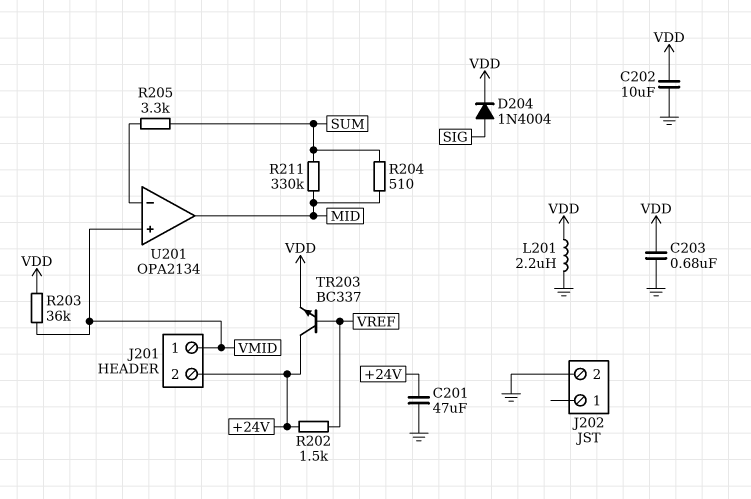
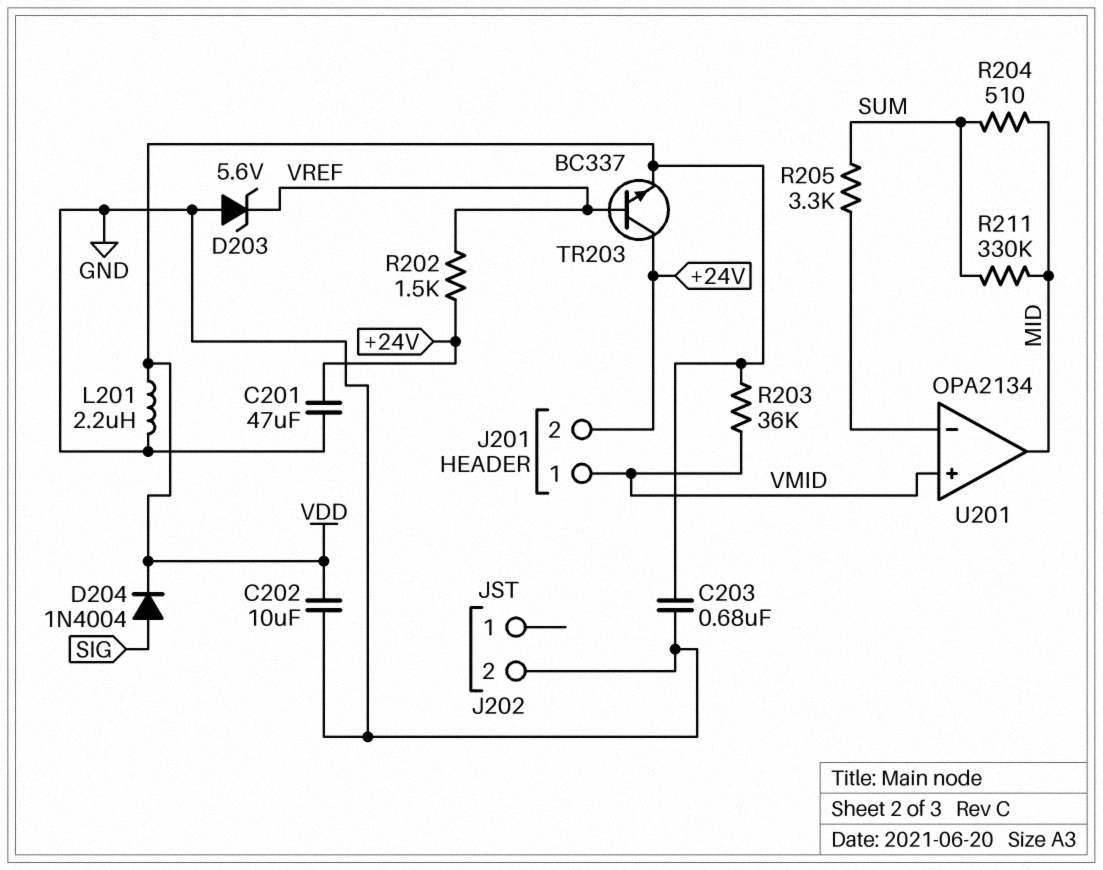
D203: none -> zener 5.6V (A GND, K VREF)

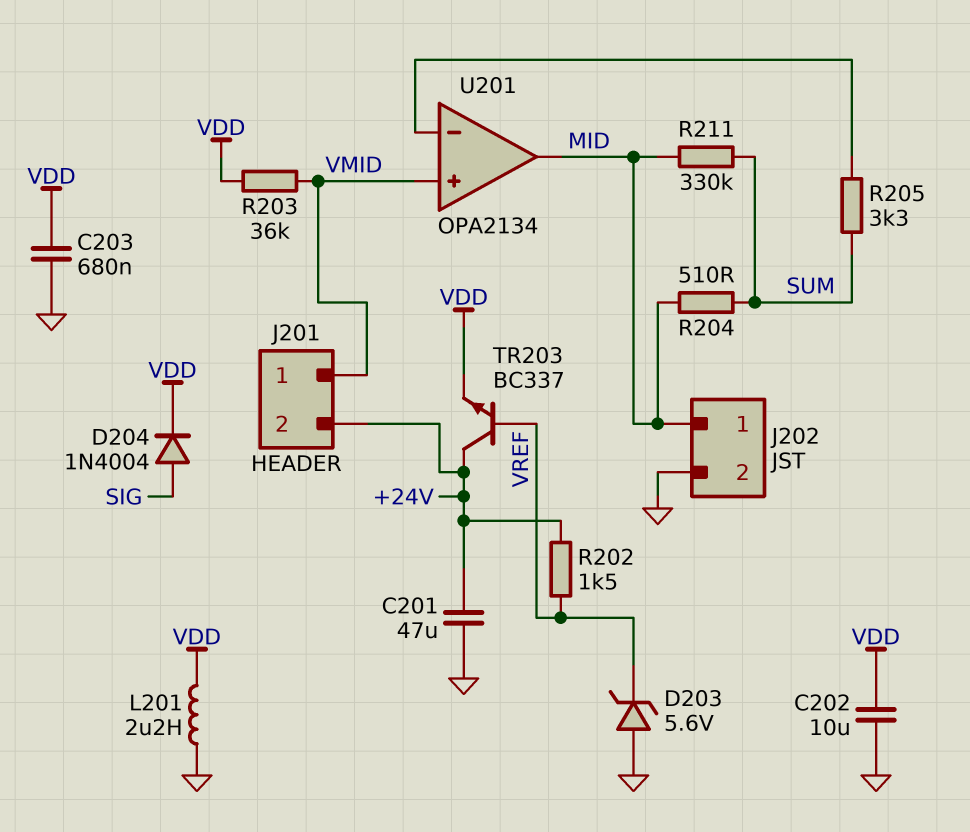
J202 pin 1: none -> MID

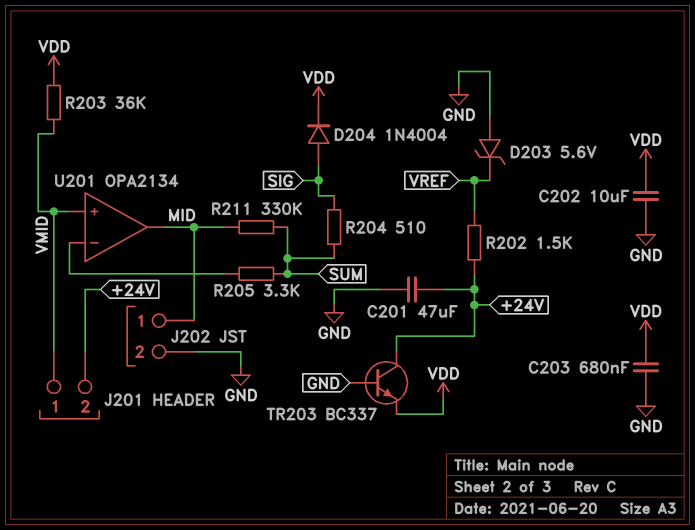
L201: 2.2uH (GND, VDD) -> none
R204: 510 (MID, SUM) -> 510 (SIG, SUM)
TR203: NPN BC337 (B VREF, C +24V, E VDD) -> NPN BC337 (B GND, C +24V, E VDD)

